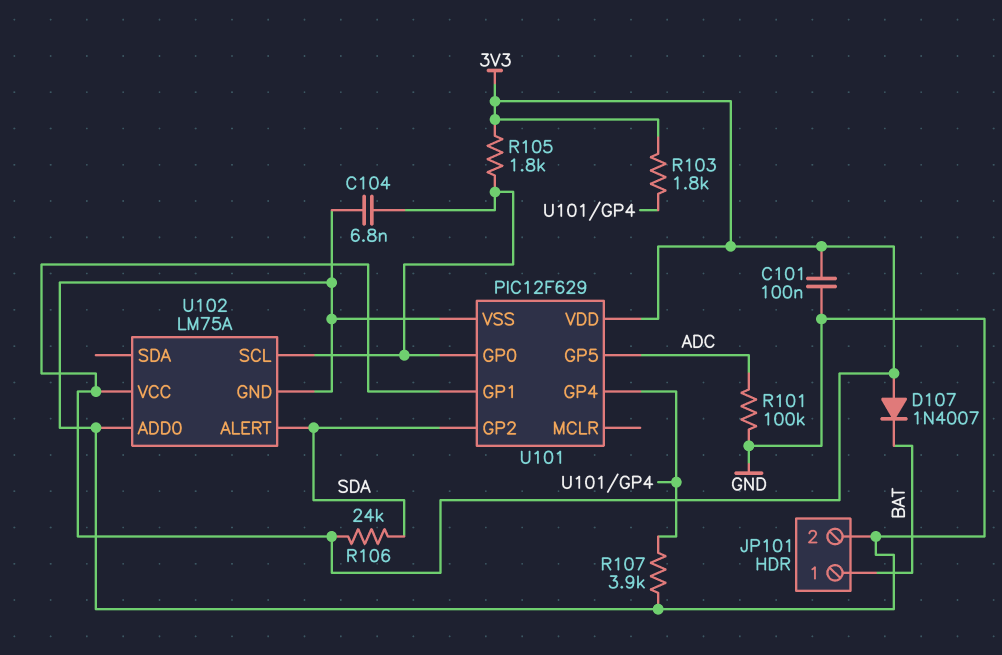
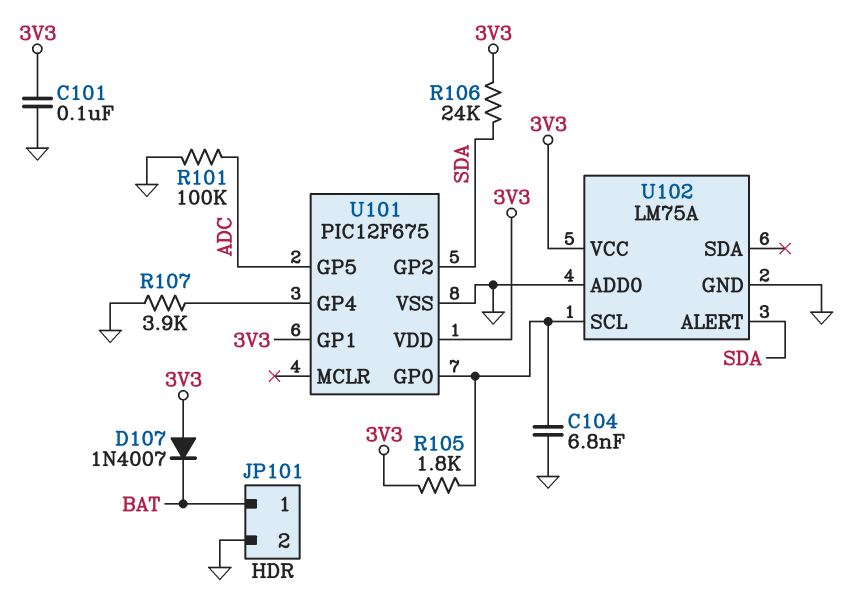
R103: 1.8k (3V3, U101/GP4) -> none
U101: PIC12F629 -> PIC12F675

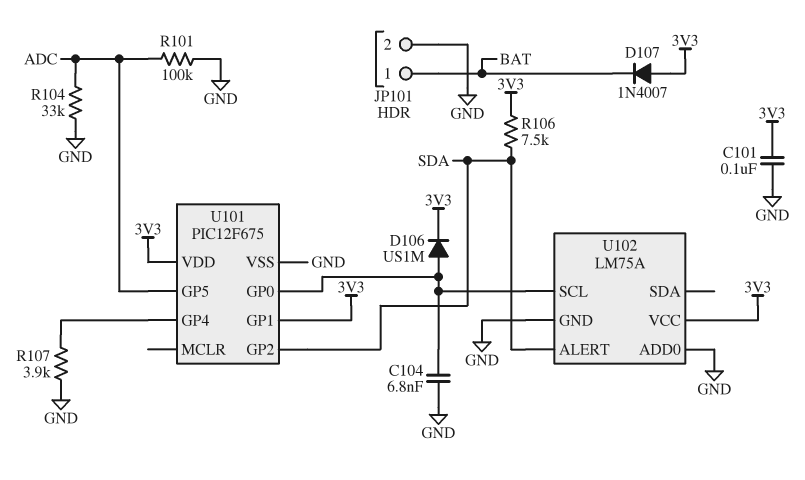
D106: none -> diode US1M (A U101/GP0, K 3V3)
R104: none -> 33k (ADC, GND)
R105: 1.8k (3V3, U101/GP0) -> none
R106: 24k (3V3, SDA) -> 7.5k (3V3, SDA)

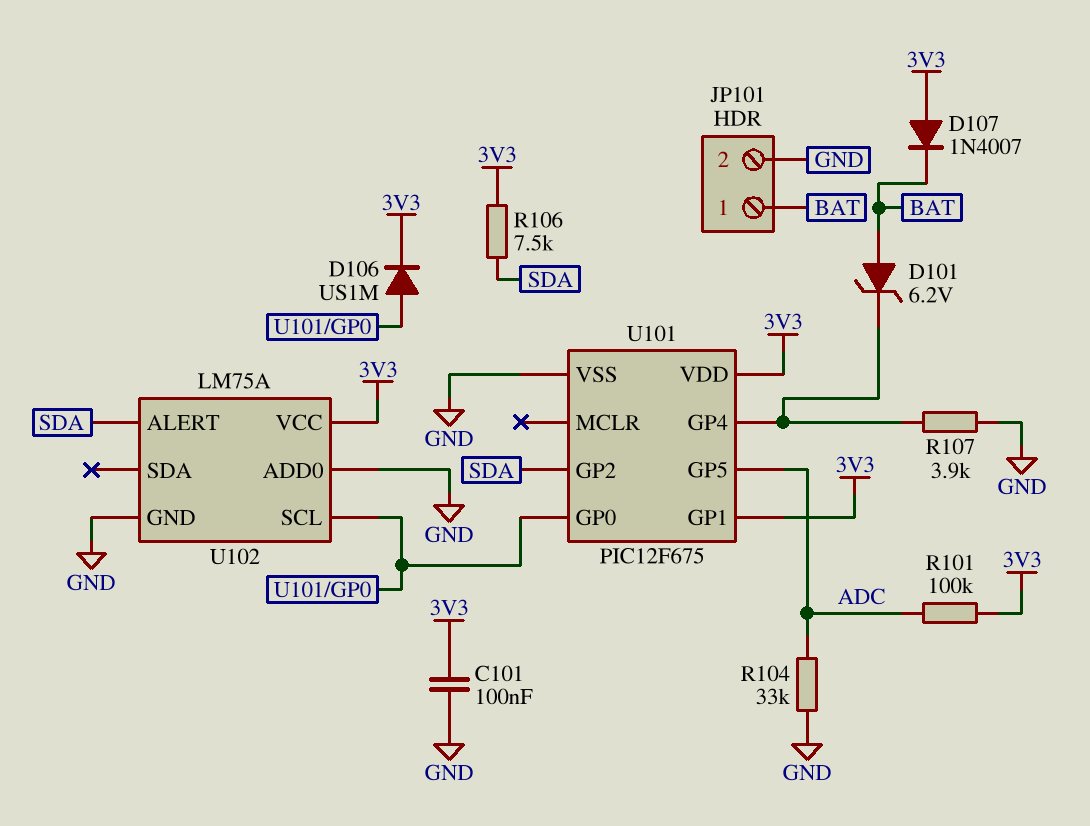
C104: 6.8nF (GND, U101/GP0) -> none
D101: none -> zener 6.2V (A BAT, K U101/GP4)
R101: 100k (ADC, GND) -> 100k (3V3, ADC)

